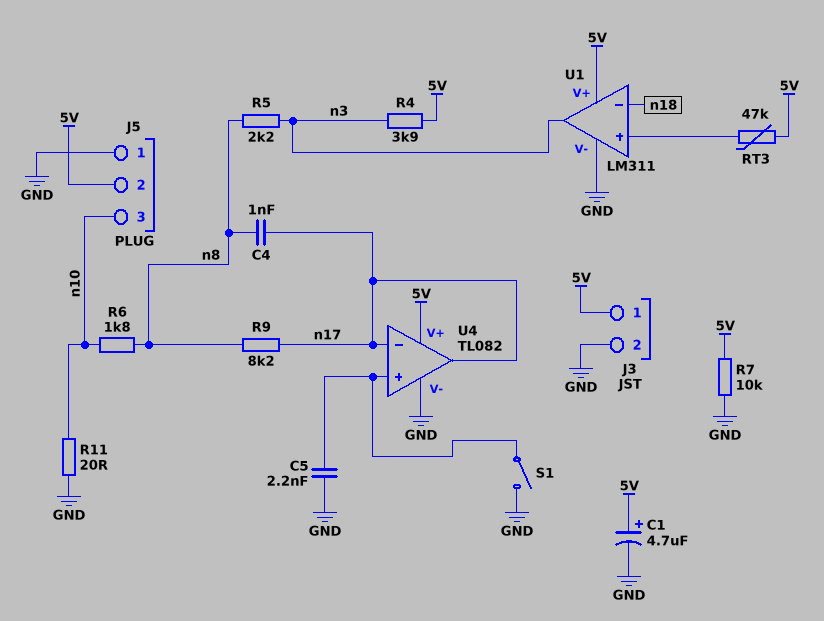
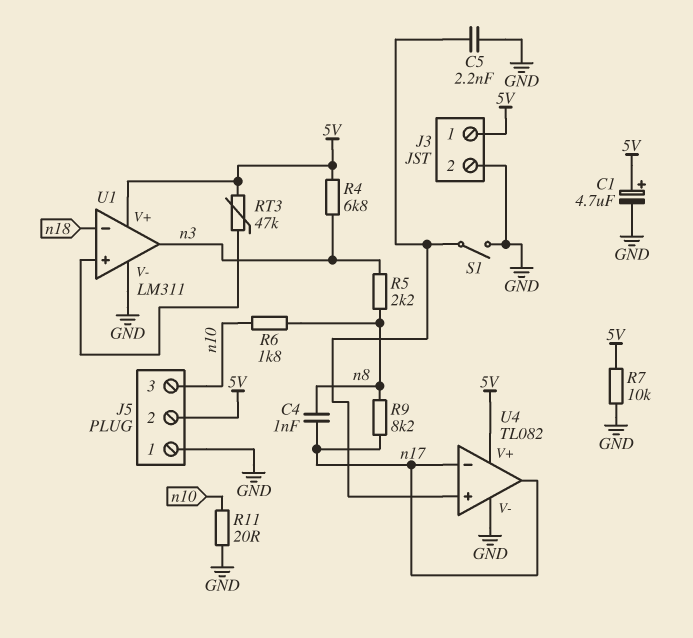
R4: 3.9k (5V, n3) -> 6.8k (5V, n3)

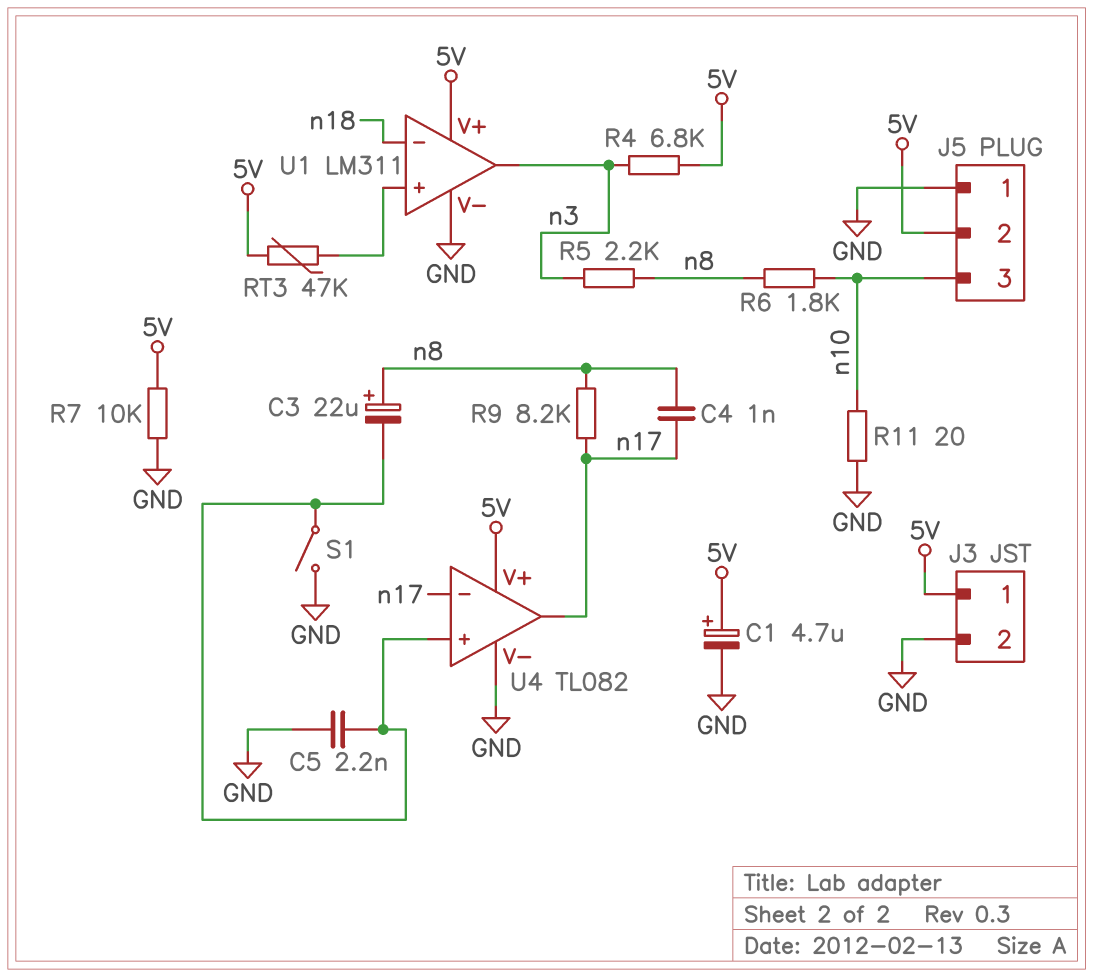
C3: none -> 22uF (plus n8, minus U4/in+)

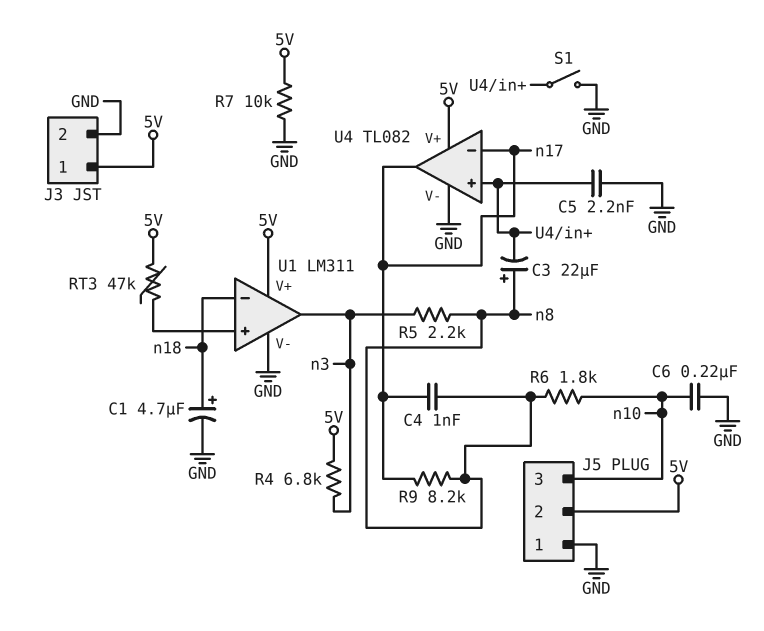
C1: 4.7uF (plus 5V, minus GND) -> 4.7uF (plus n18, minus GND)
C6: none -> 220nF (GND, n10)
R11: 20 (GND, n10) -> none

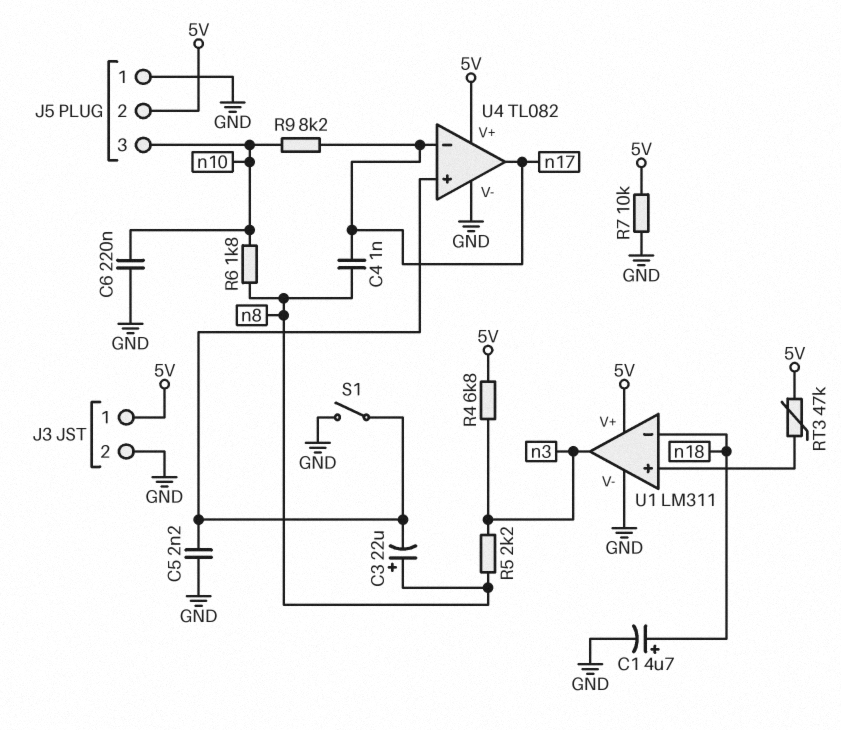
R9: 8.2k (n8, n17) -> 8.2k (n10, n17)

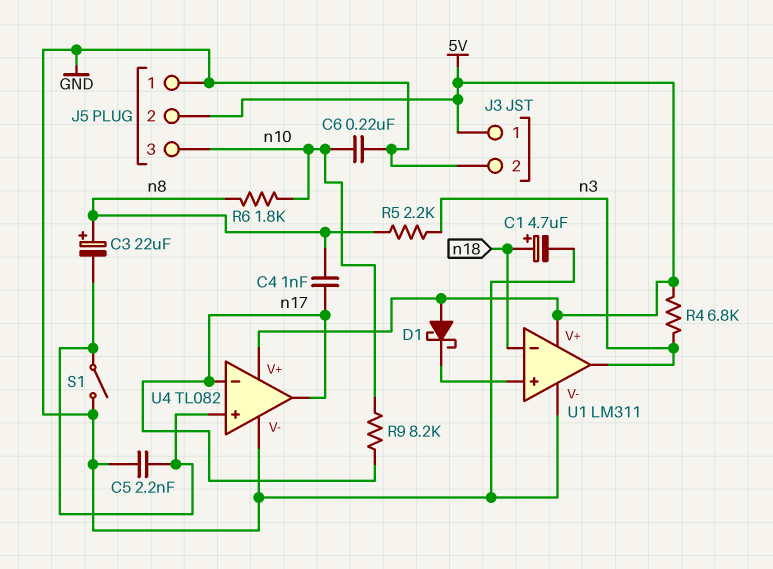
D1: none -> schottky (A 5V, K U1/in+)
R7: 10k (5V, GND) -> none
RT3: 47k (5V, U1/in+) -> none

